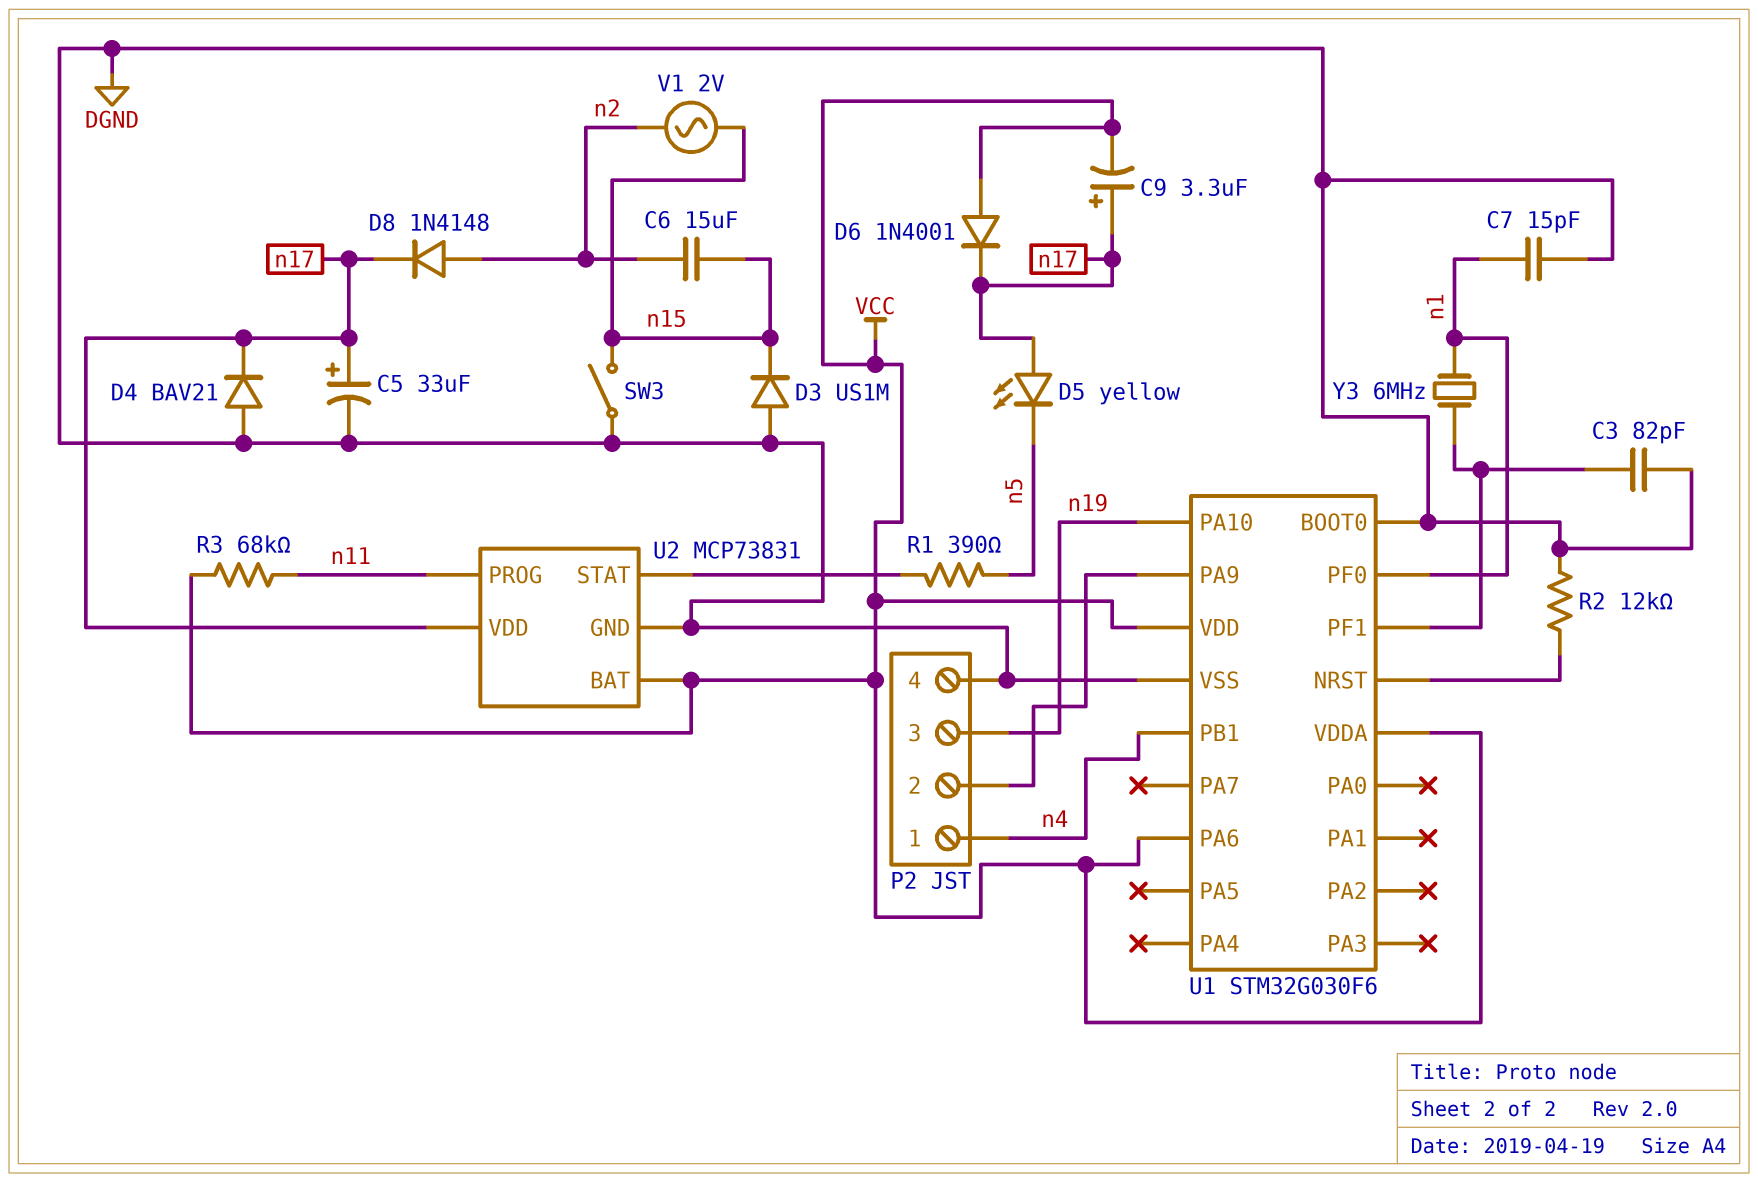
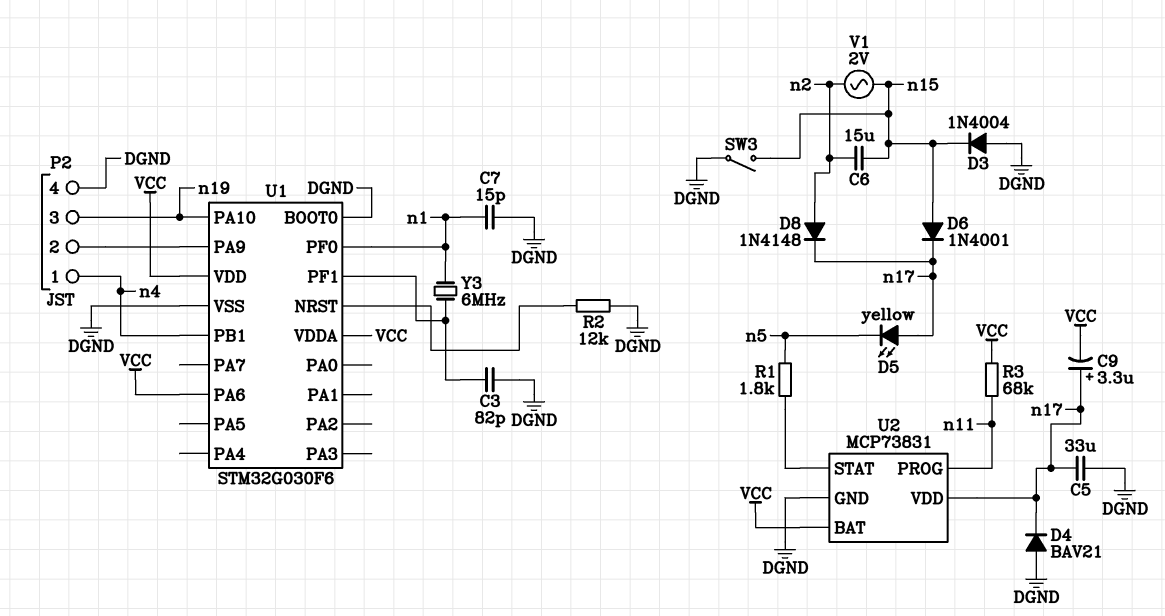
C5: 33uF (plus n17, minus DGND) -> 33uF (DGND, n17)
D3: diode US1M (A DGND, K n15) -> diode 1N4004 (A DGND, K n15)
D6: diode 1N4001 (A VCC, K n17) -> diode 1N4001 (A n15, K n17)
R1: 390 (U2/STAT, n5) -> 1.8k (U2/STAT, n5)

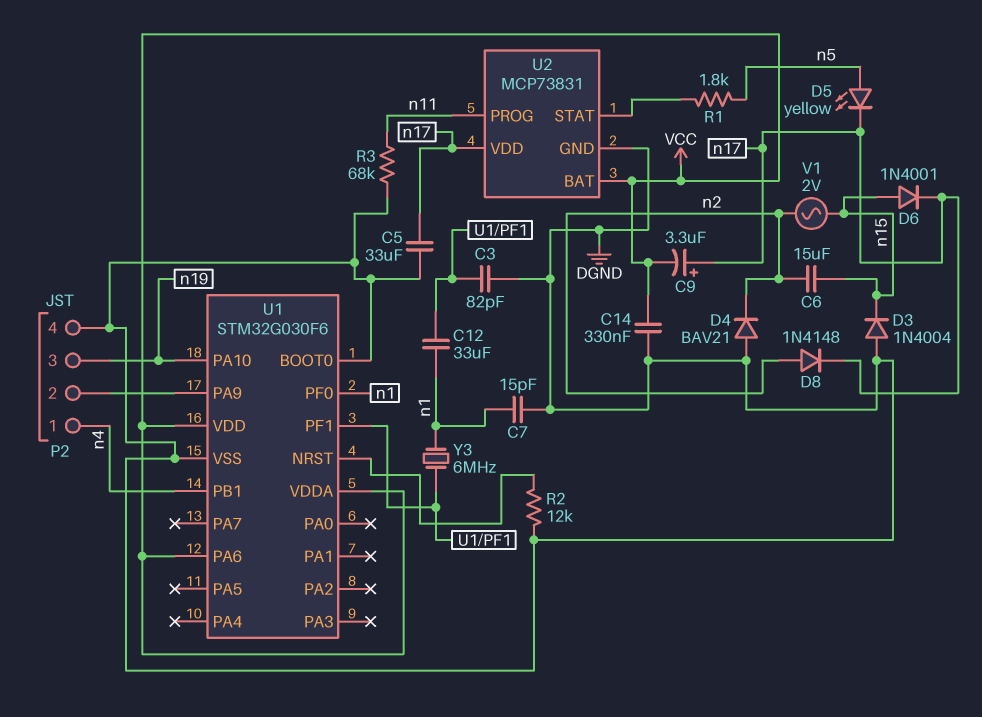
C12: none -> 33uF (U1/PF1, n1)
C14: none -> 330nF (DGND, VCC)
D4: diode BAV21 (A DGND, K n17) -> diode BAV21 (A DGND, K n2)
D5: LED yellow (A n17, K n5) -> LED yellow (A n5, K n17)
R3: 68k (VCC, n11) -> 68k (DGND, n11)
SW3: switch (DGND, n15) -> none

